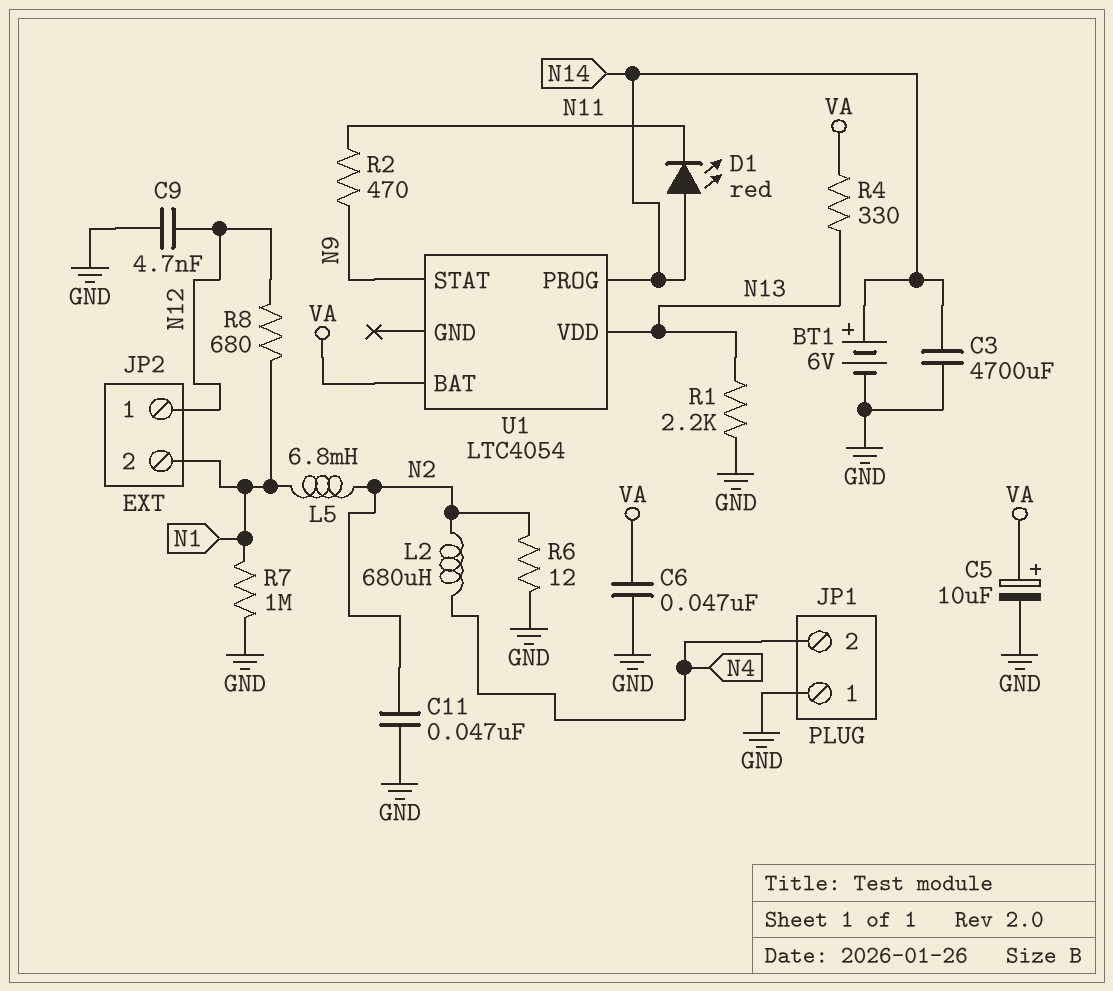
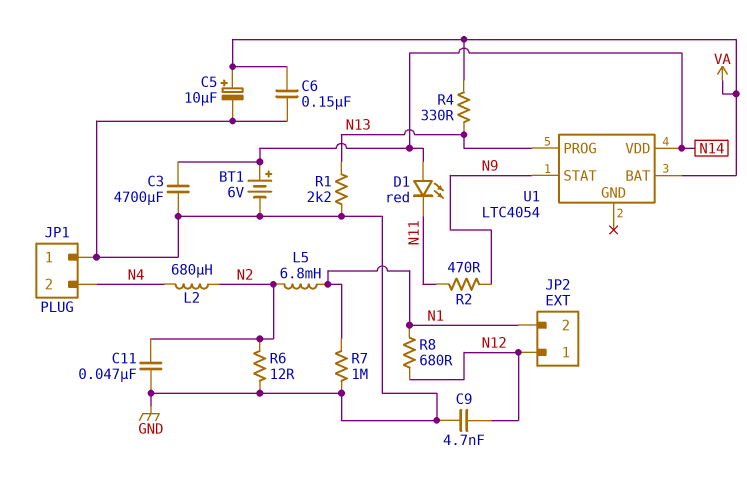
C6: 47nF (GND, VA) -> 150nF (GND, VA)
U1 pin PROG: N14 -> N13
U1 pin VDD: N13 -> N14

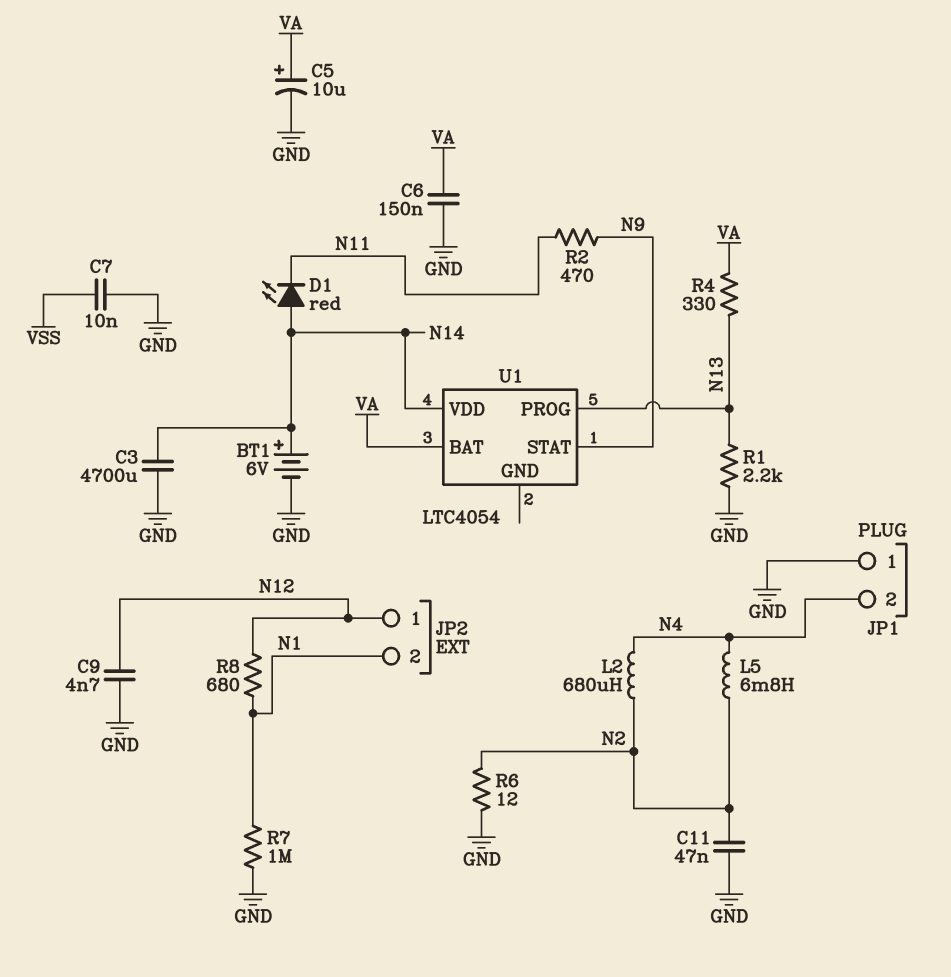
C7: none -> 10nF (GND, VSS)
L5: 6.8mH (N1, N2) -> 6.8mH (N2, N4)

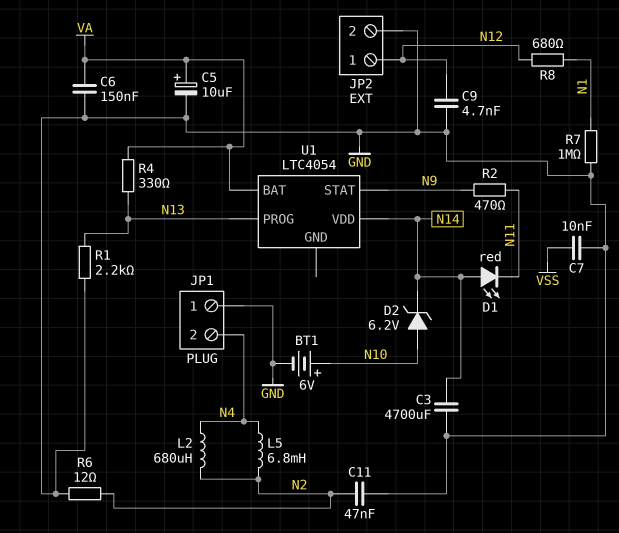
BT1: 6V (plus N14, minus GND) -> 6V (plus N10, minus GND)
D2: none -> zener 6.2V (A N10, K N14)
JP2 pin 2: N1 -> GND

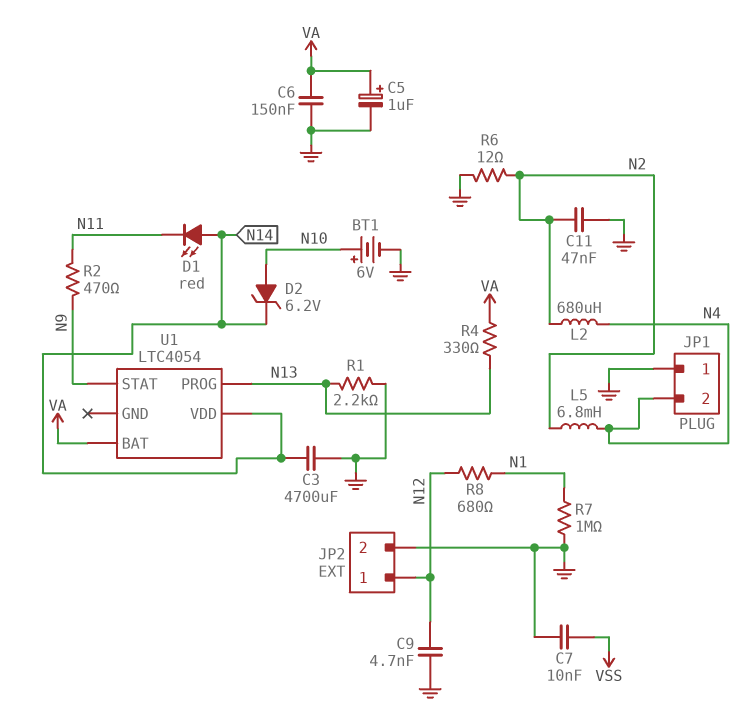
C5: 10uF (plus VA, minus GND) -> 1uF (plus VA, minus GND)

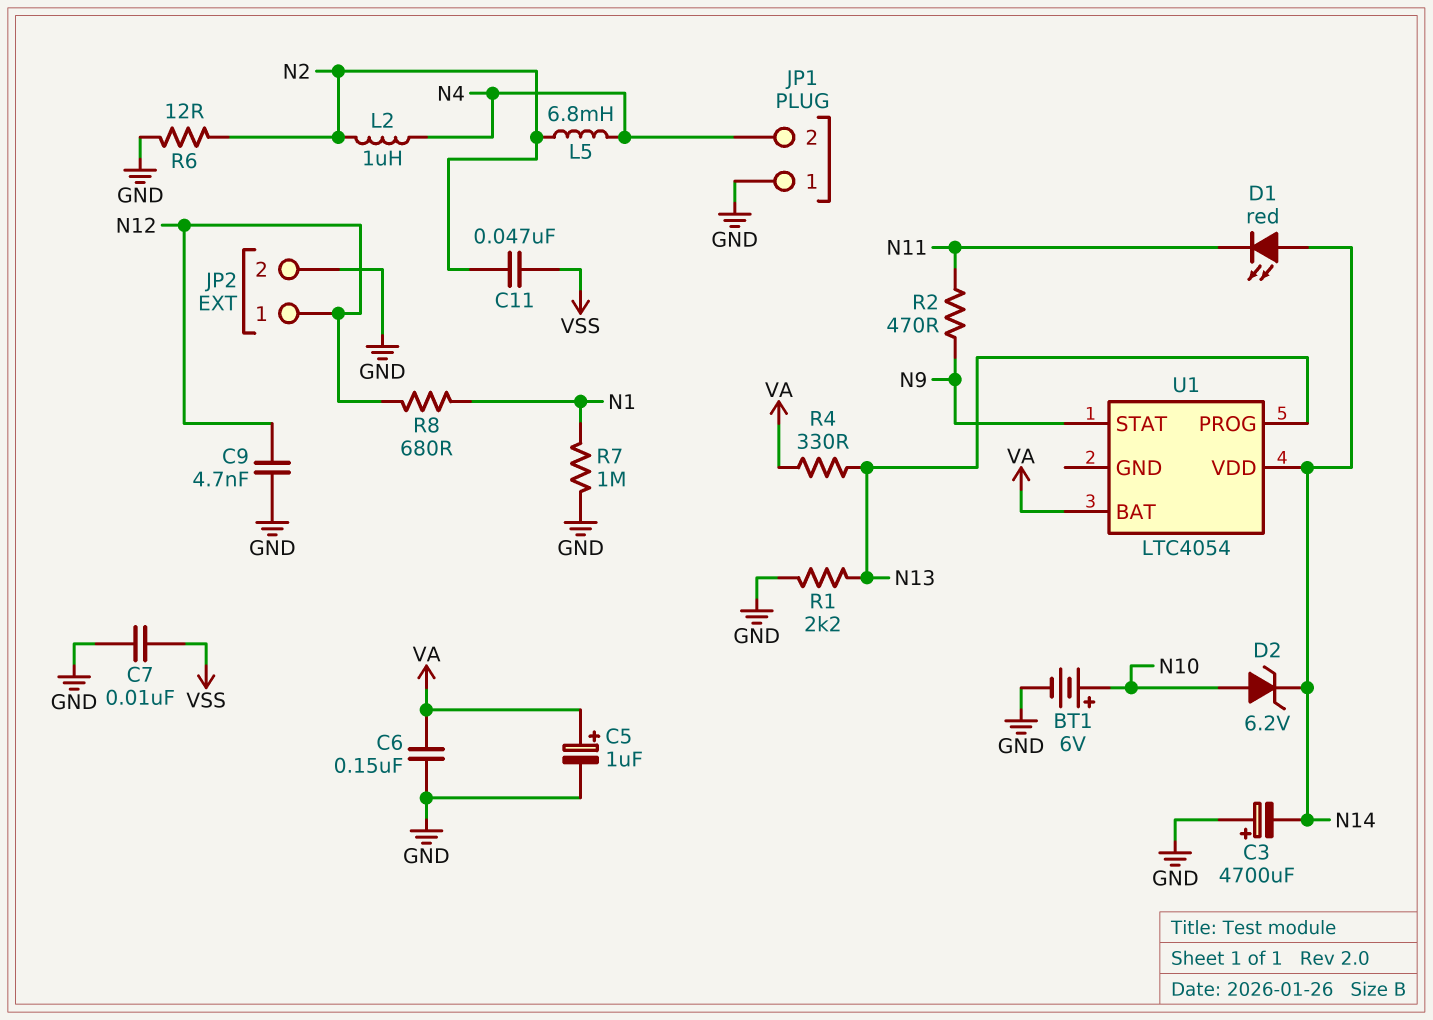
C3: 4700uF (GND, N14) -> 4700uF (plus GND, minus N14)
C11: 47nF (GND, N2) -> 47nF (N2, VSS)
L2: 680uH (N2, N4) -> 1uH (N2, N4)

